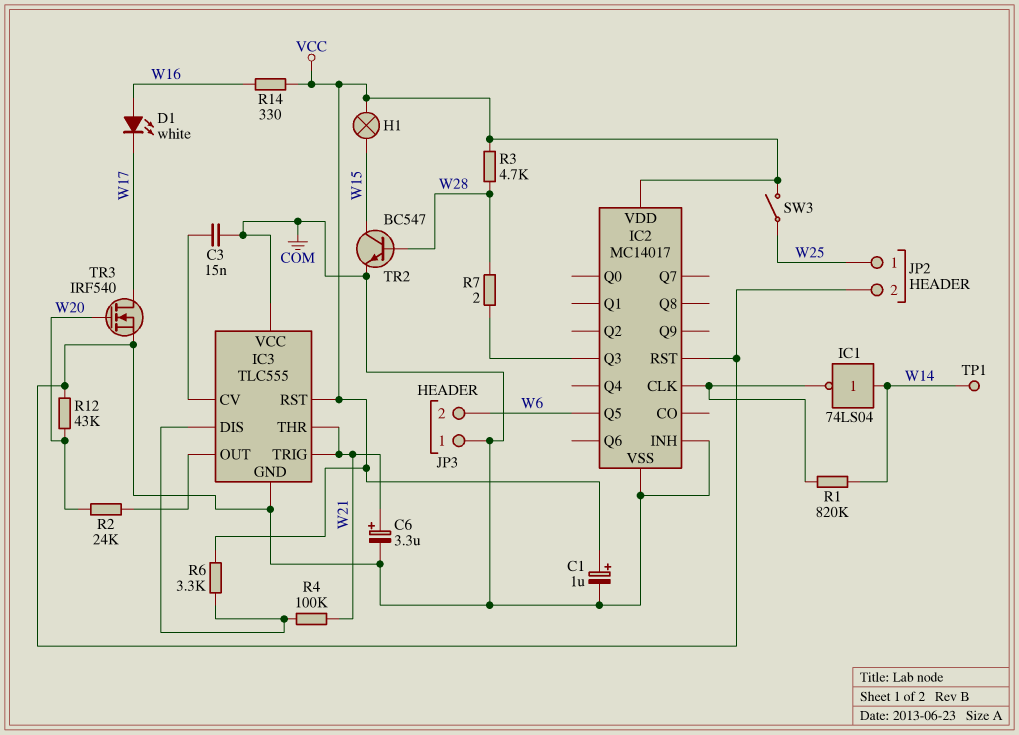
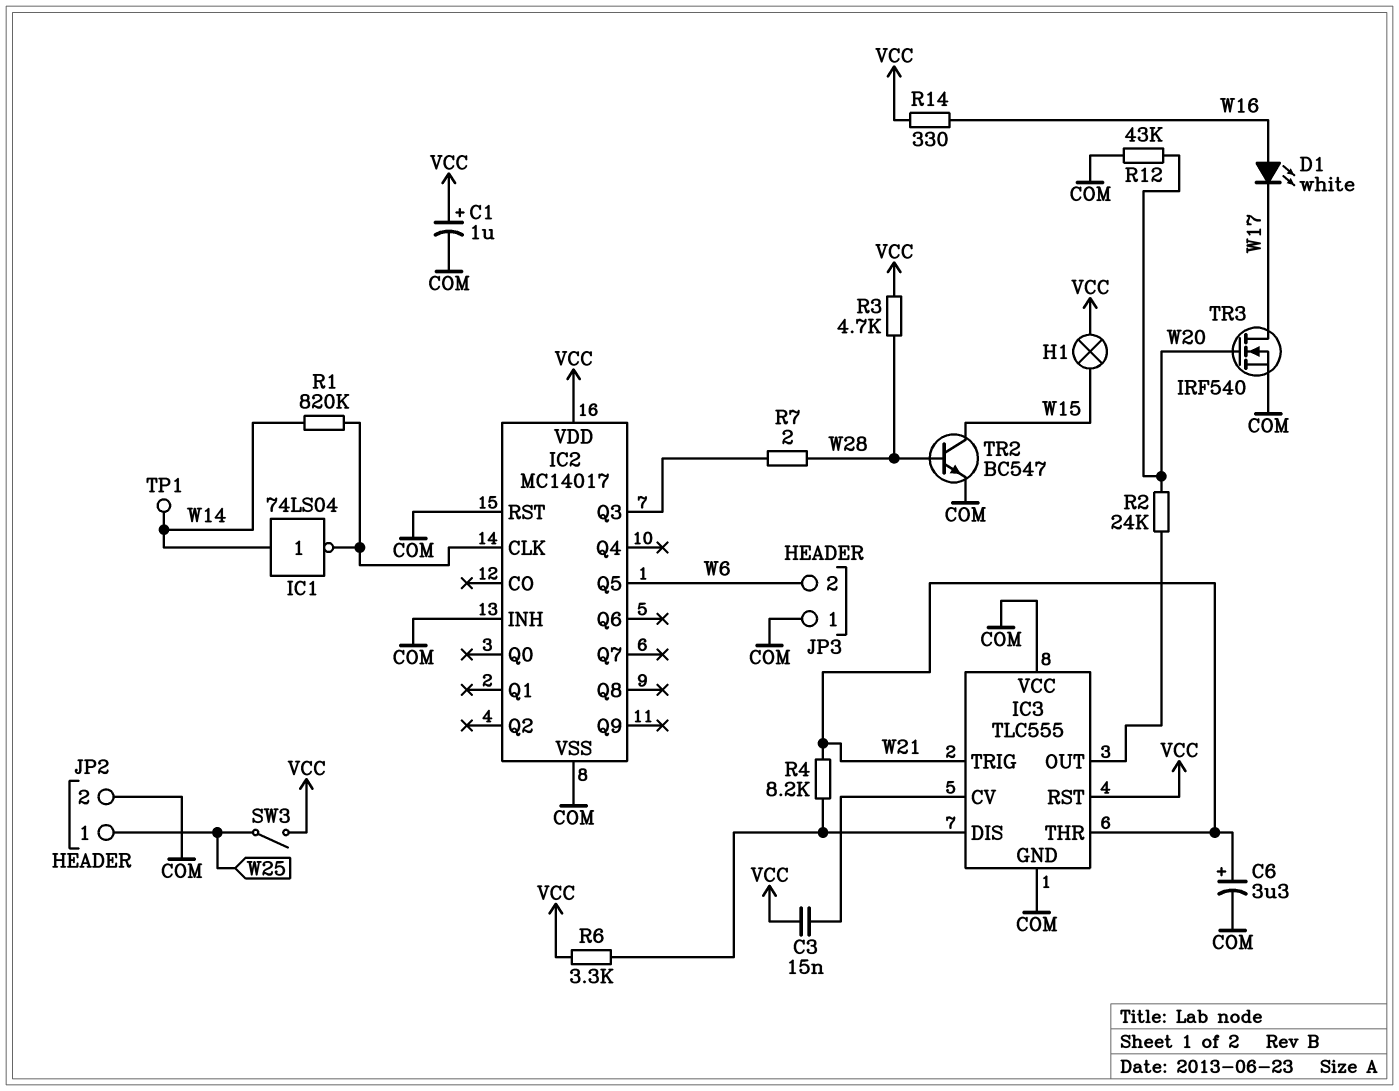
C3: 15nF (COM, IC3/CV) -> 15nF (IC3/CV, VCC)
R4: 100k (IC3/DIS, W21) -> 8.2k (IC3/DIS, W21)

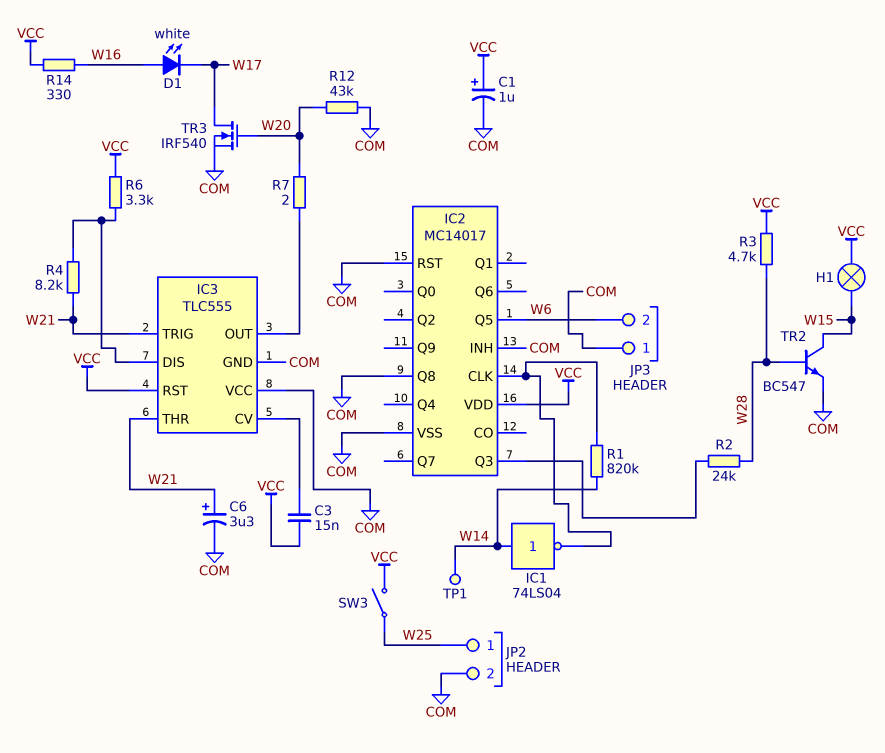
IC2 pin Q8: none -> COM
R2: 24k (IC3/OUT, W20) -> 24k (IC2/Q3, W28)
R7: 2 (IC2/Q3, W28) -> 2 (IC3/OUT, W20)

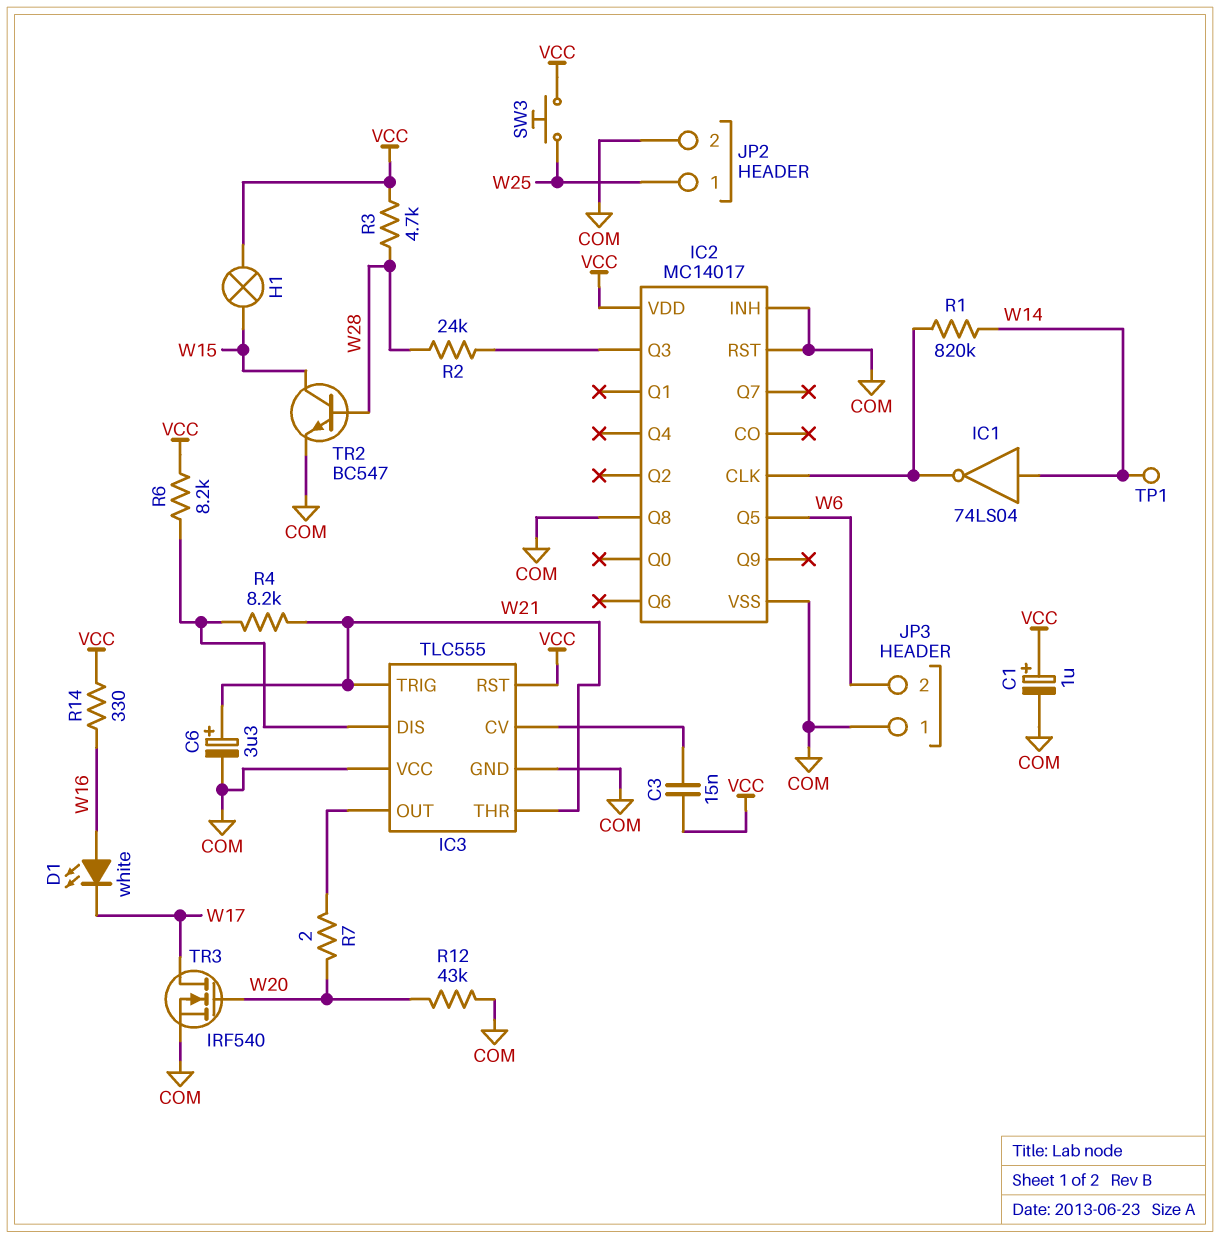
R6: 3.3k (IC3/DIS, VCC) -> 8.2k (IC3/DIS, VCC)
SW3: switch (VCC, W25) -> button (VCC, W25)

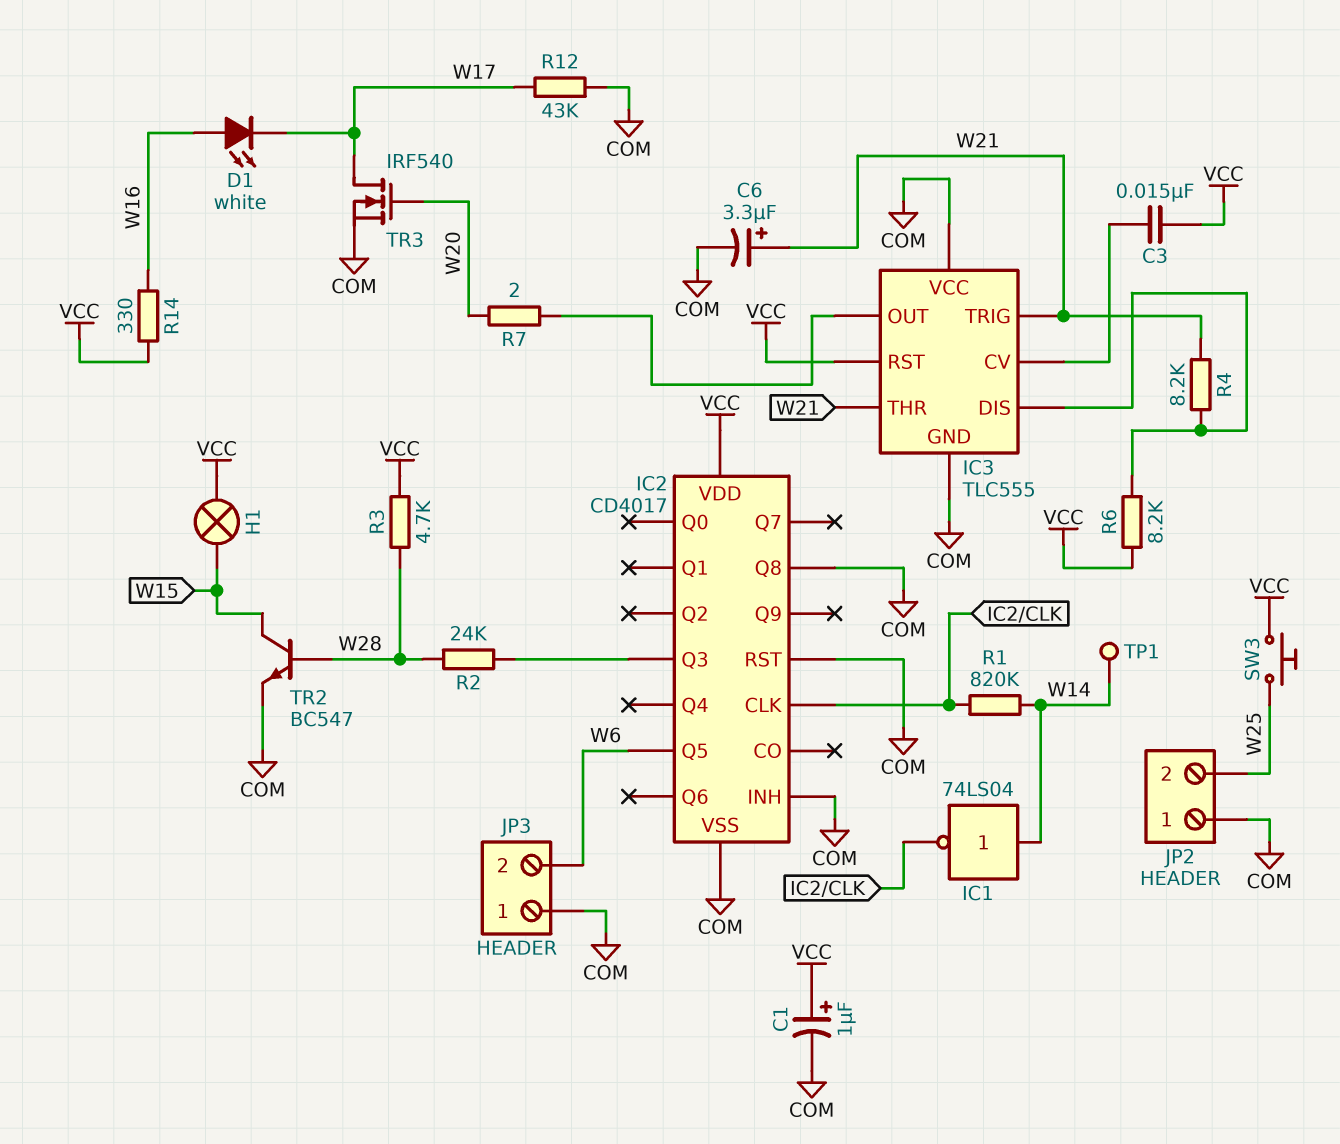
IC2: MC14017 -> CD4017
JP2 pin 1: W25 -> COM
JP2 pin 2: COM -> W25
R12: 43k (COM, W20) -> 43k (COM, W17)

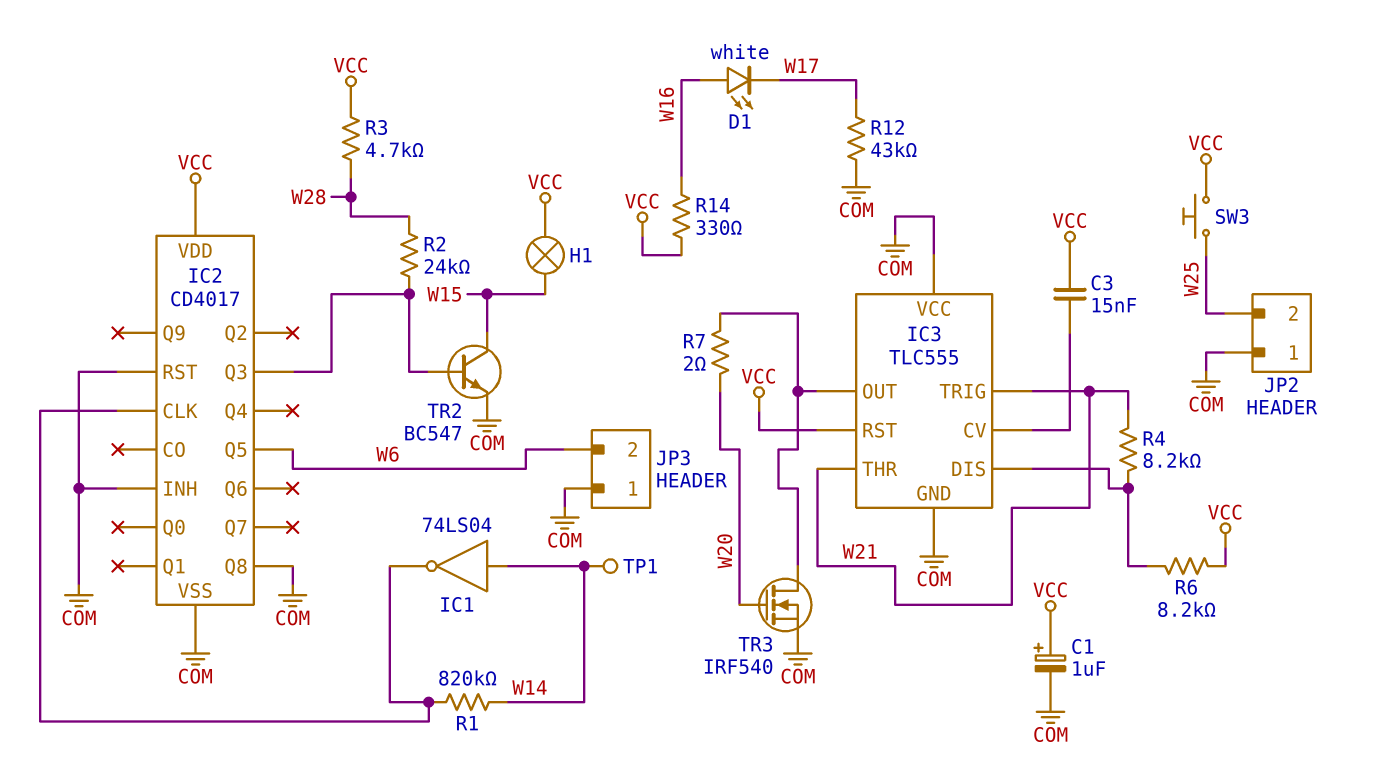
C6: 3.3uF (plus W21, minus COM) -> none
TR2: NPN BC547 (B W28, C W15, E COM) -> NPN BC547 (B IC2/Q3, C W15, E COM)
TR3: NMOS IRF540 (G W20, D W17, S COM) -> NMOS IRF540 (G W20, D IC3/OUT, S COM)

